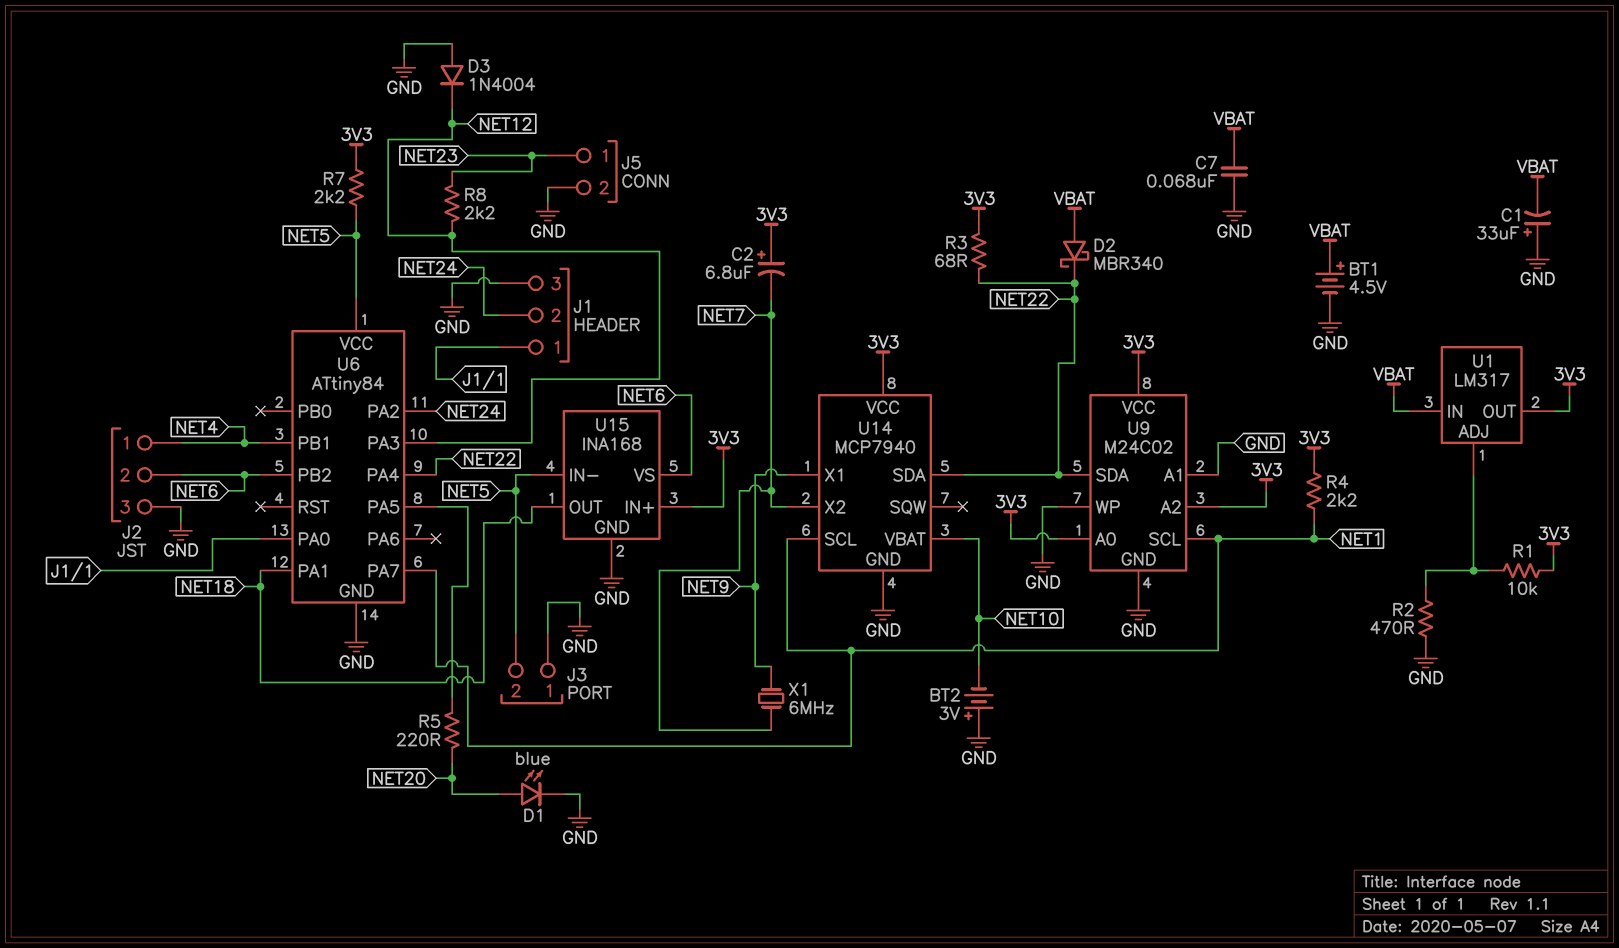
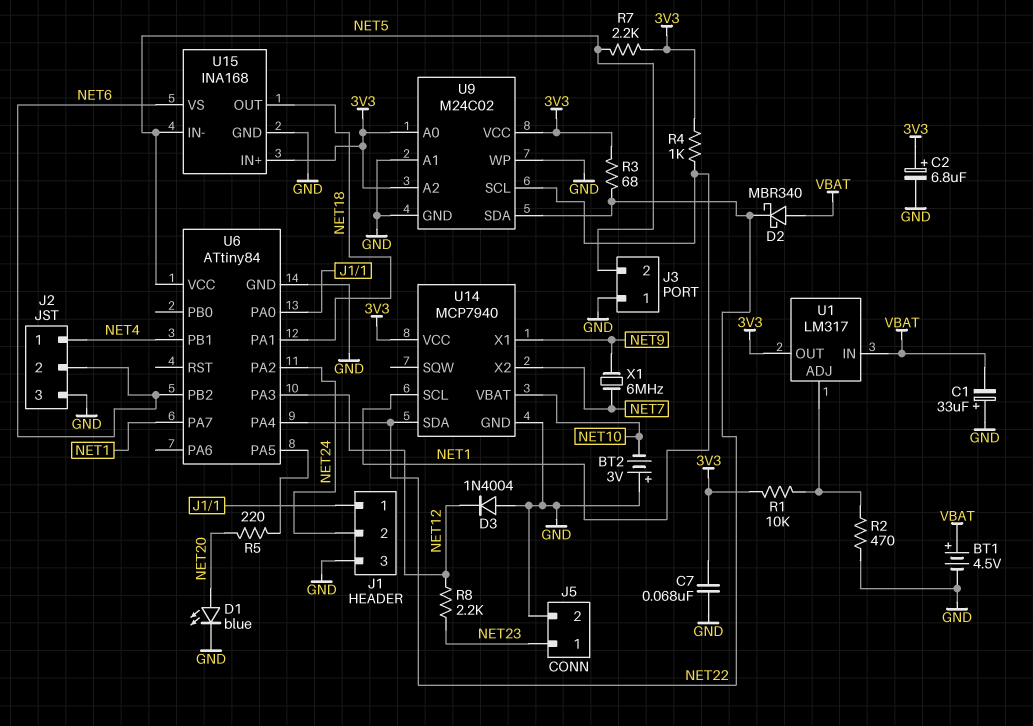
C2: 6.8uF (plus 3V3, minus NET7) -> 6.8uF (plus 3V3, minus GND)
C7: 68nF (GND, VBAT) -> 68nF (3V3, GND)
R4: 2.2k (3V3, NET1) -> 1k (3V3, NET1)

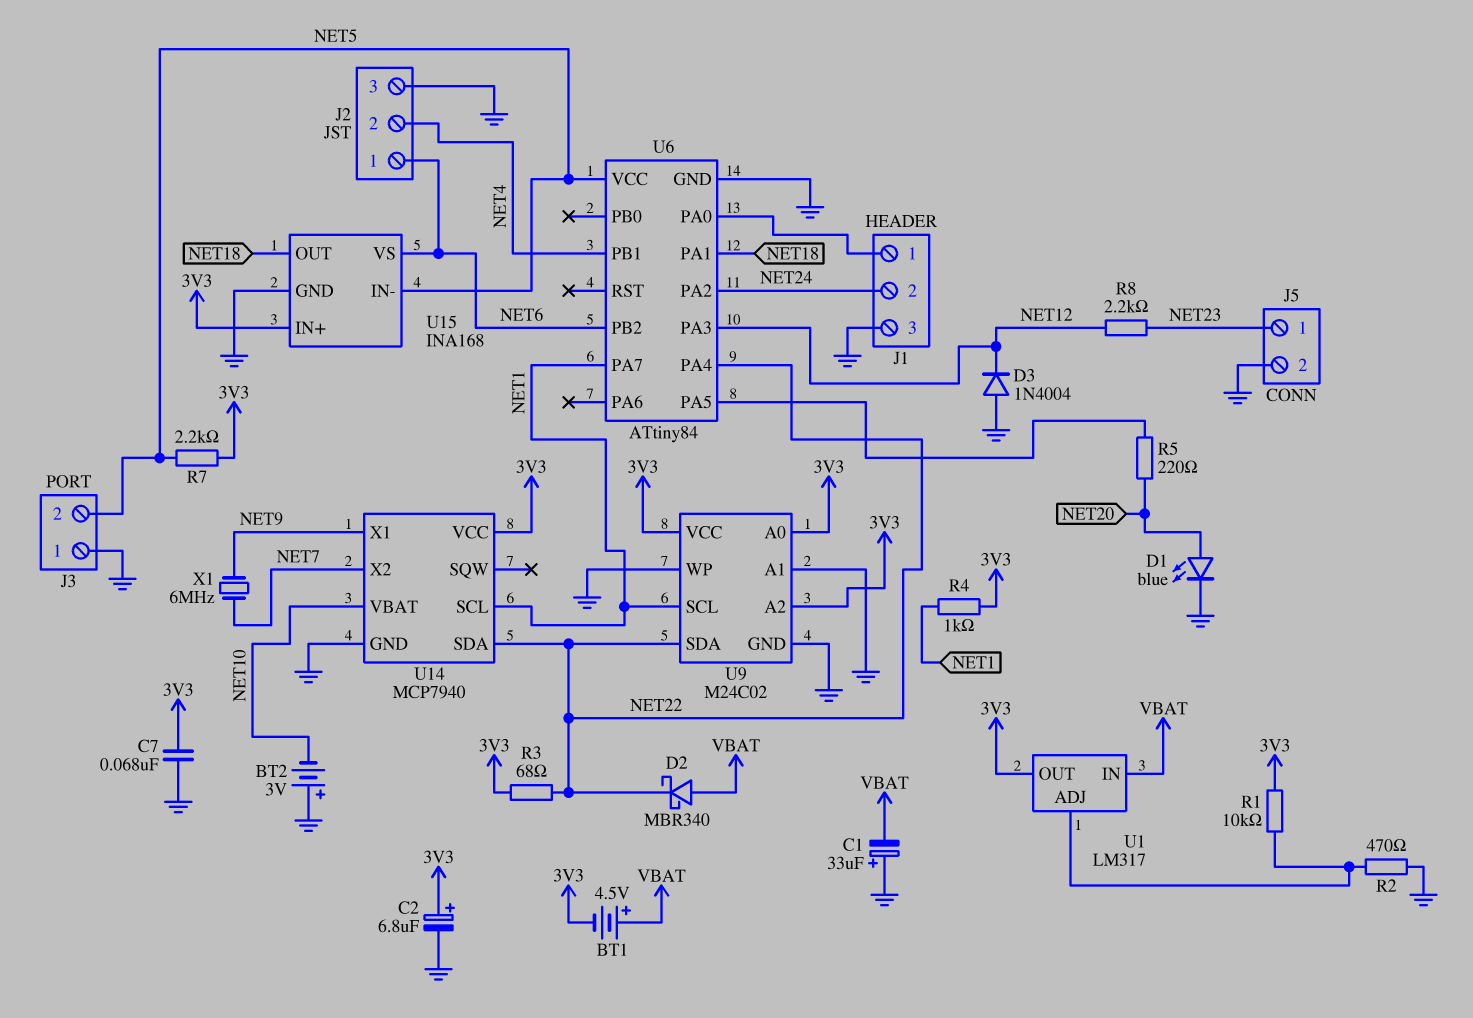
BT1: 4.5V (plus VBAT, minus GND) -> 4.5V (plus VBAT, minus 3V3)
J2 pin 1: NET4 -> NET6
J2 pin 2: NET6 -> NET4

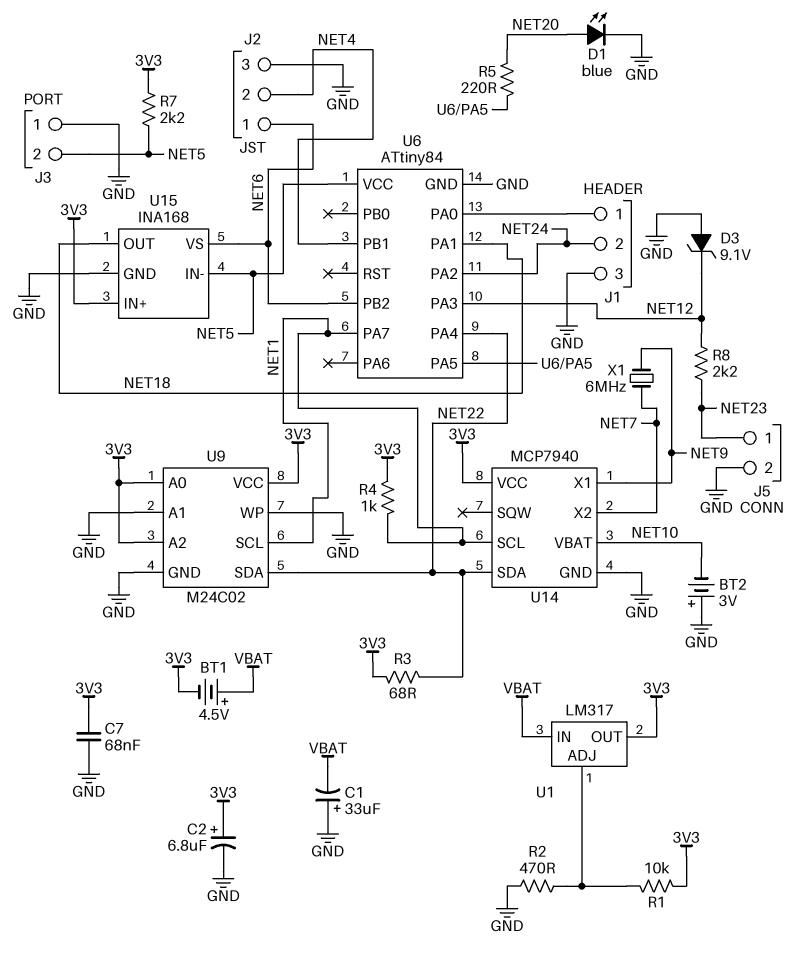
D2: schottky MBR340 (A VBAT, K NET22) -> none
D3: diode 1N4004 (A GND, K NET12) -> zener 9.1V (A GND, K NET12)

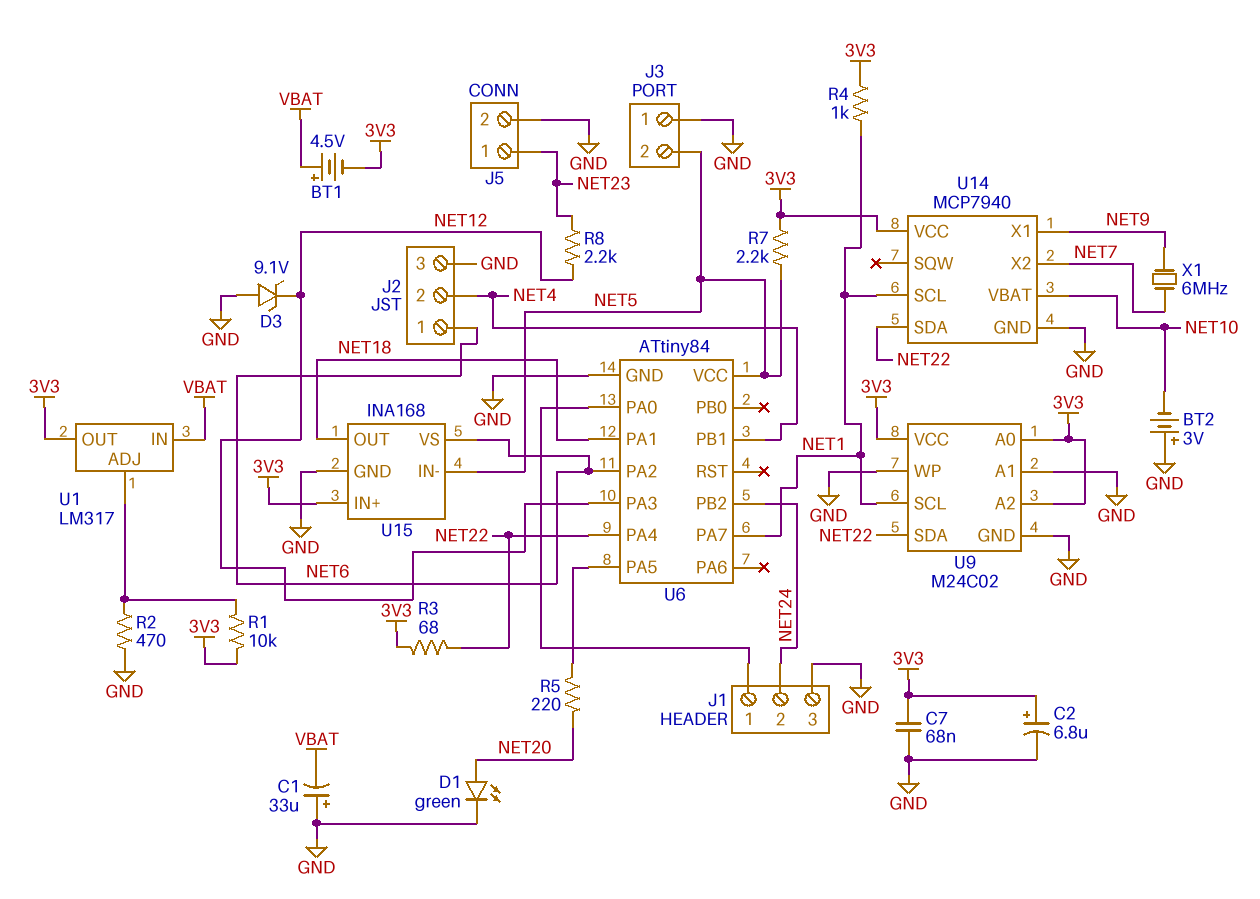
D1: LED blue (A NET20, K GND) -> LED green (A NET20, K GND)
U6 pin PA2: NET24 -> NET6
U6 pin PB2: NET6 -> NET24

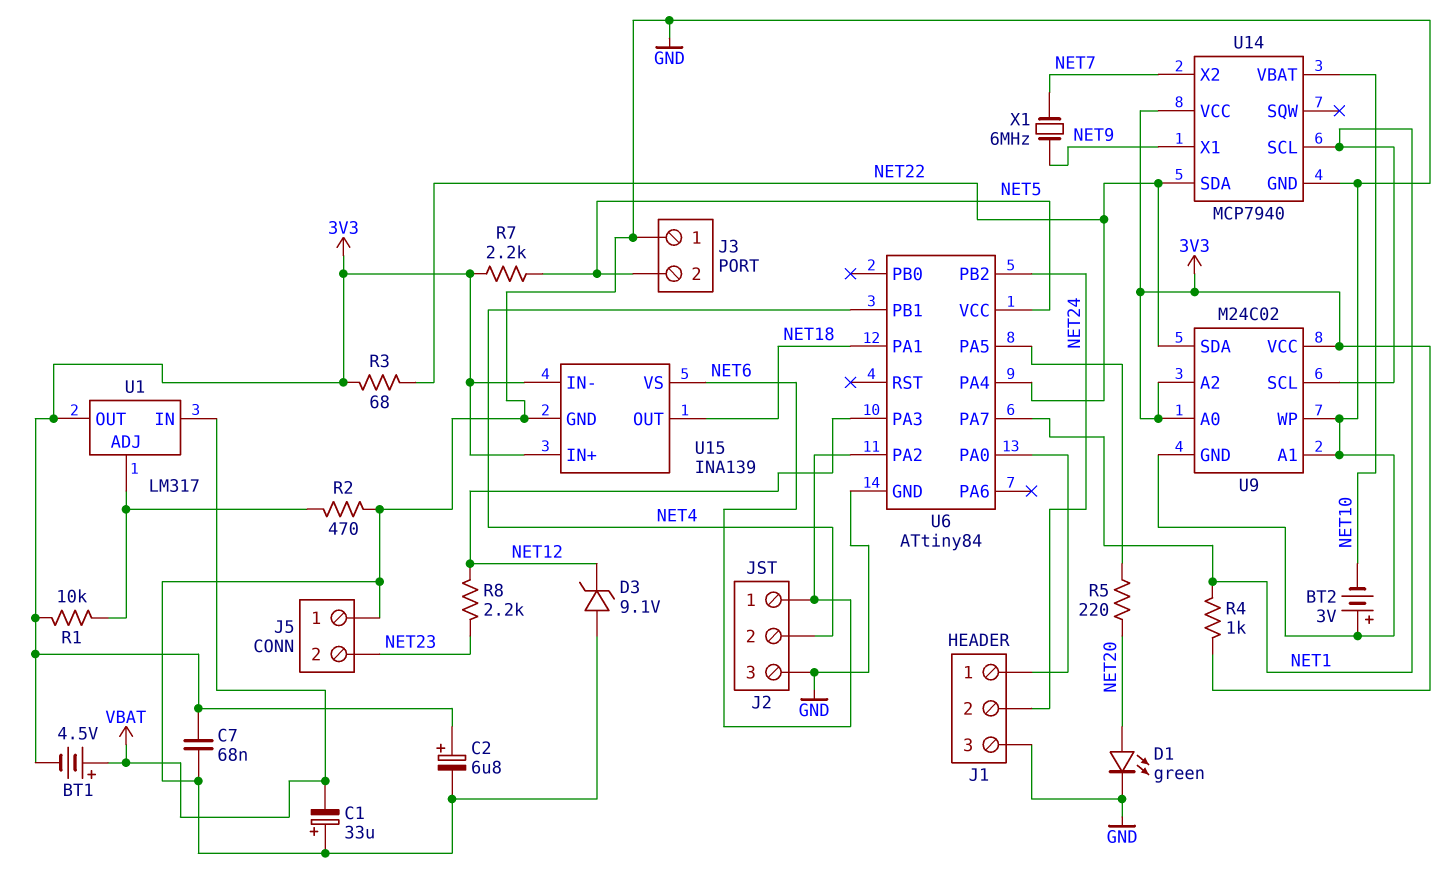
J5 pin 1: NET23 -> GND
J5 pin 2: GND -> NET23
U15: INA168 -> INA139
U15 pin IN-: NET5 -> 3V3

